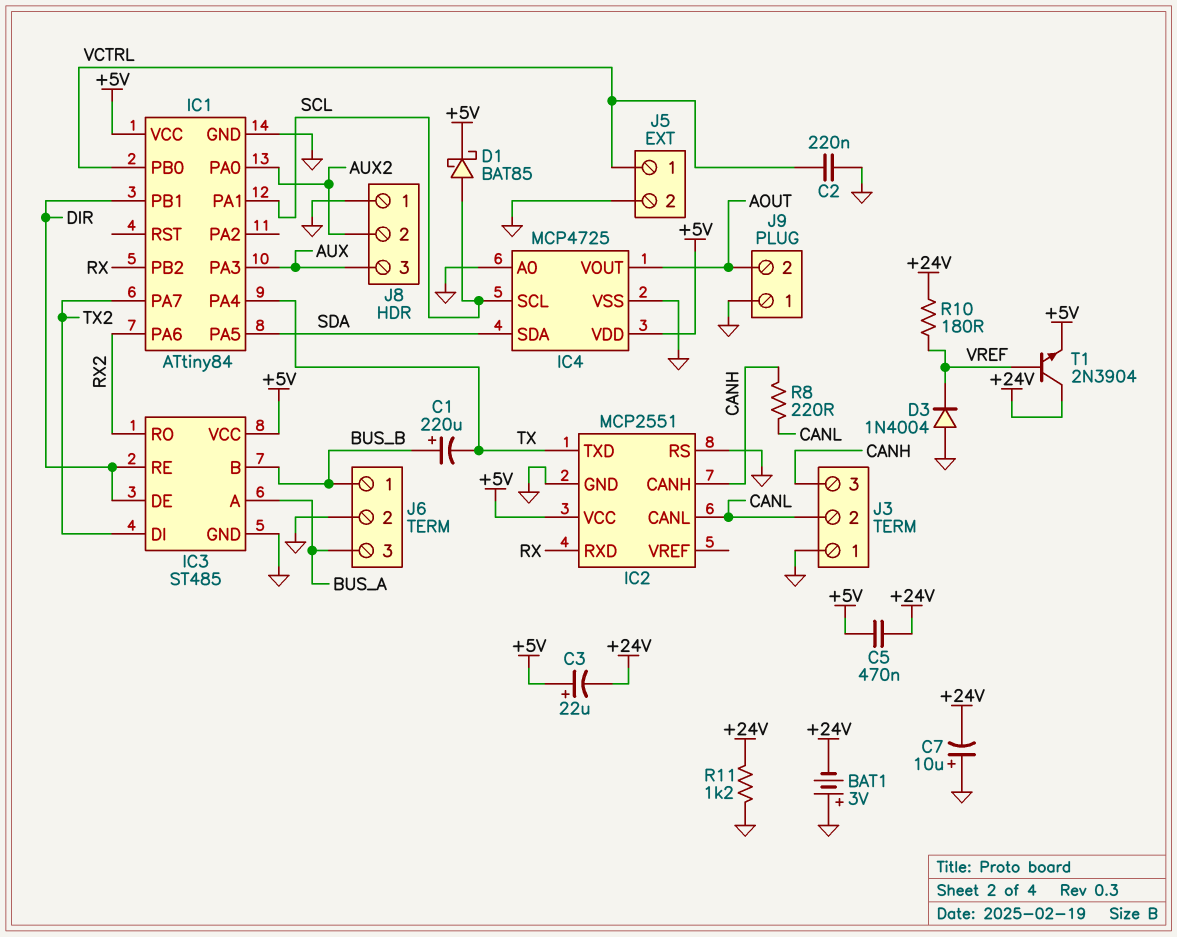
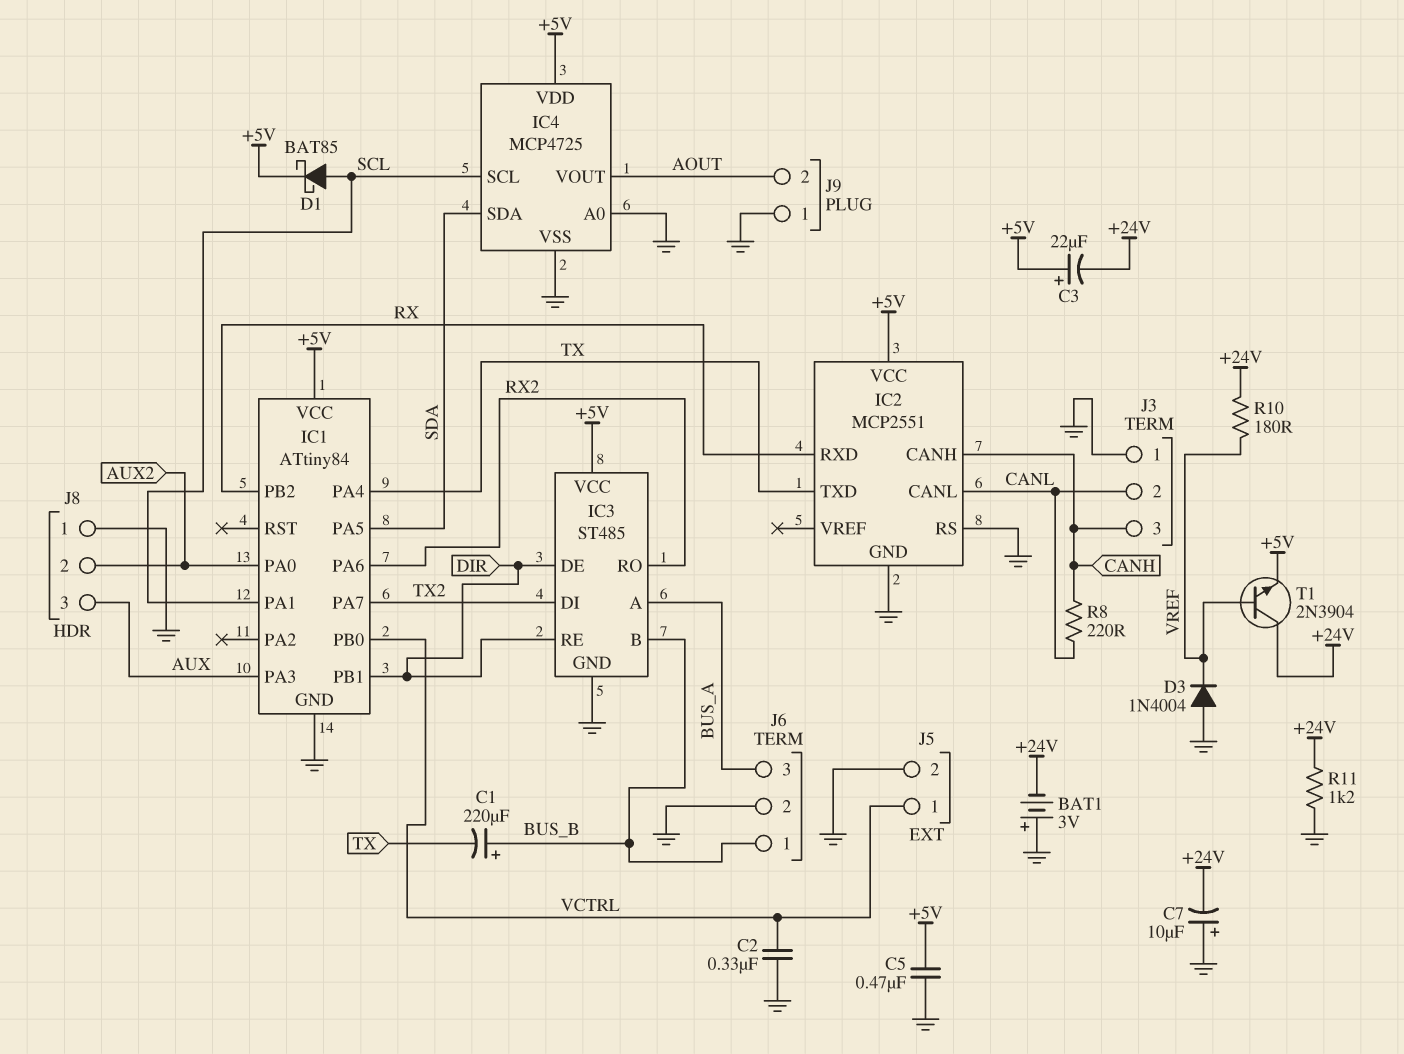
C2: 220nF (GND, VCTRL) -> 330nF (GND, VCTRL)
C5: 470nF (+5V, +24V) -> 470nF (+5V, GND)

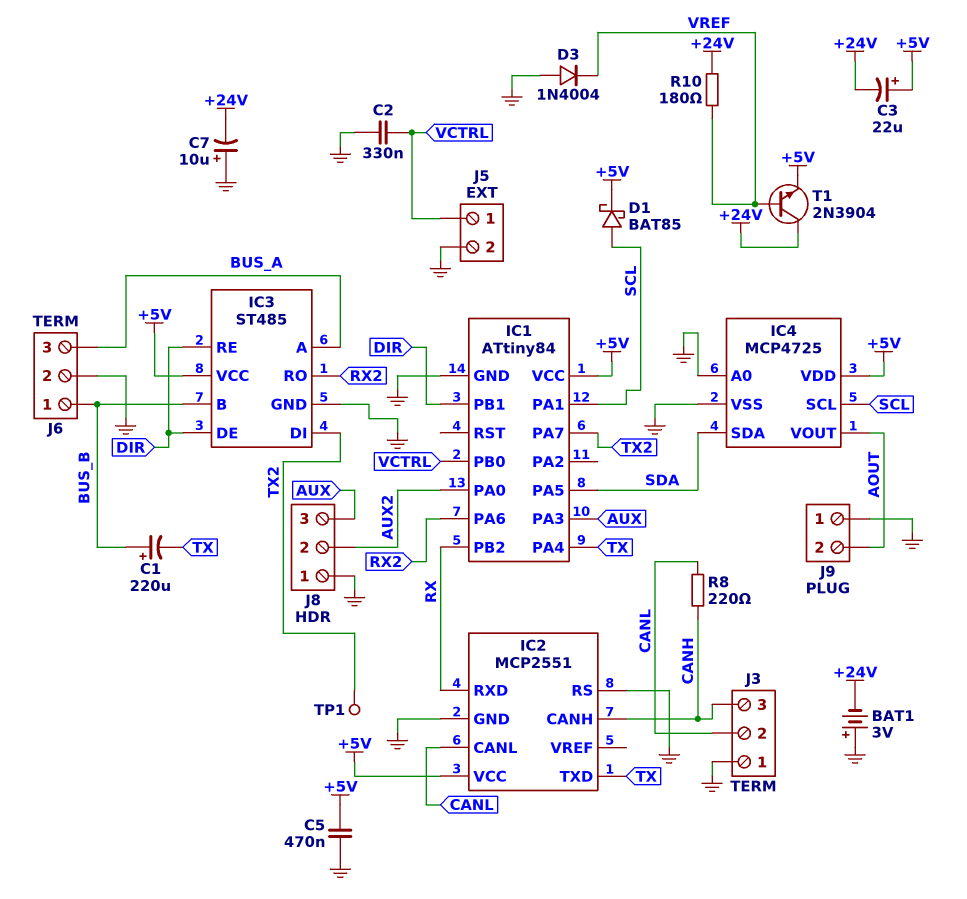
R11: 1.2k (+24V, GND) -> none
TP1: none -> test point (TX2)

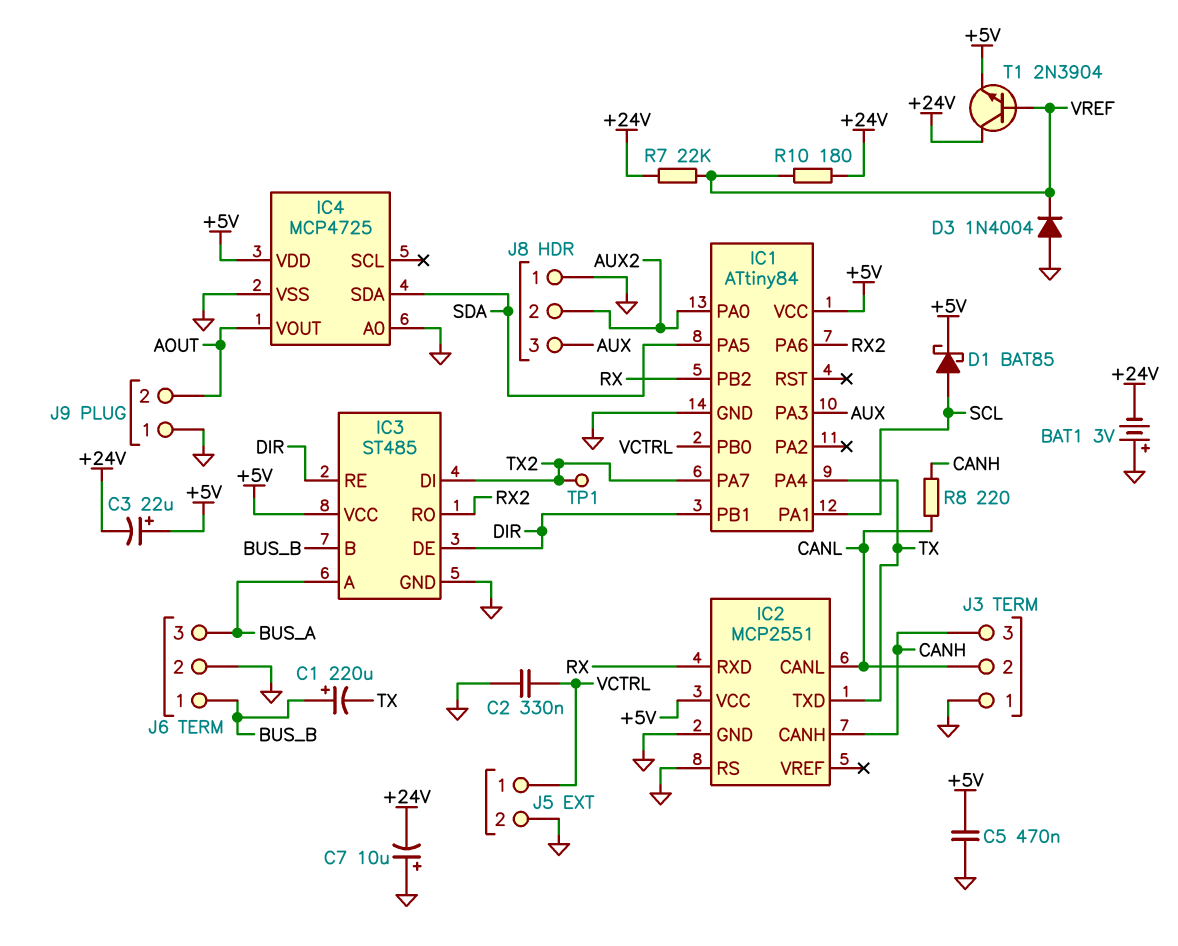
IC4 pin SCL: SCL -> none
R7: none -> 22k (+24V, VREF)

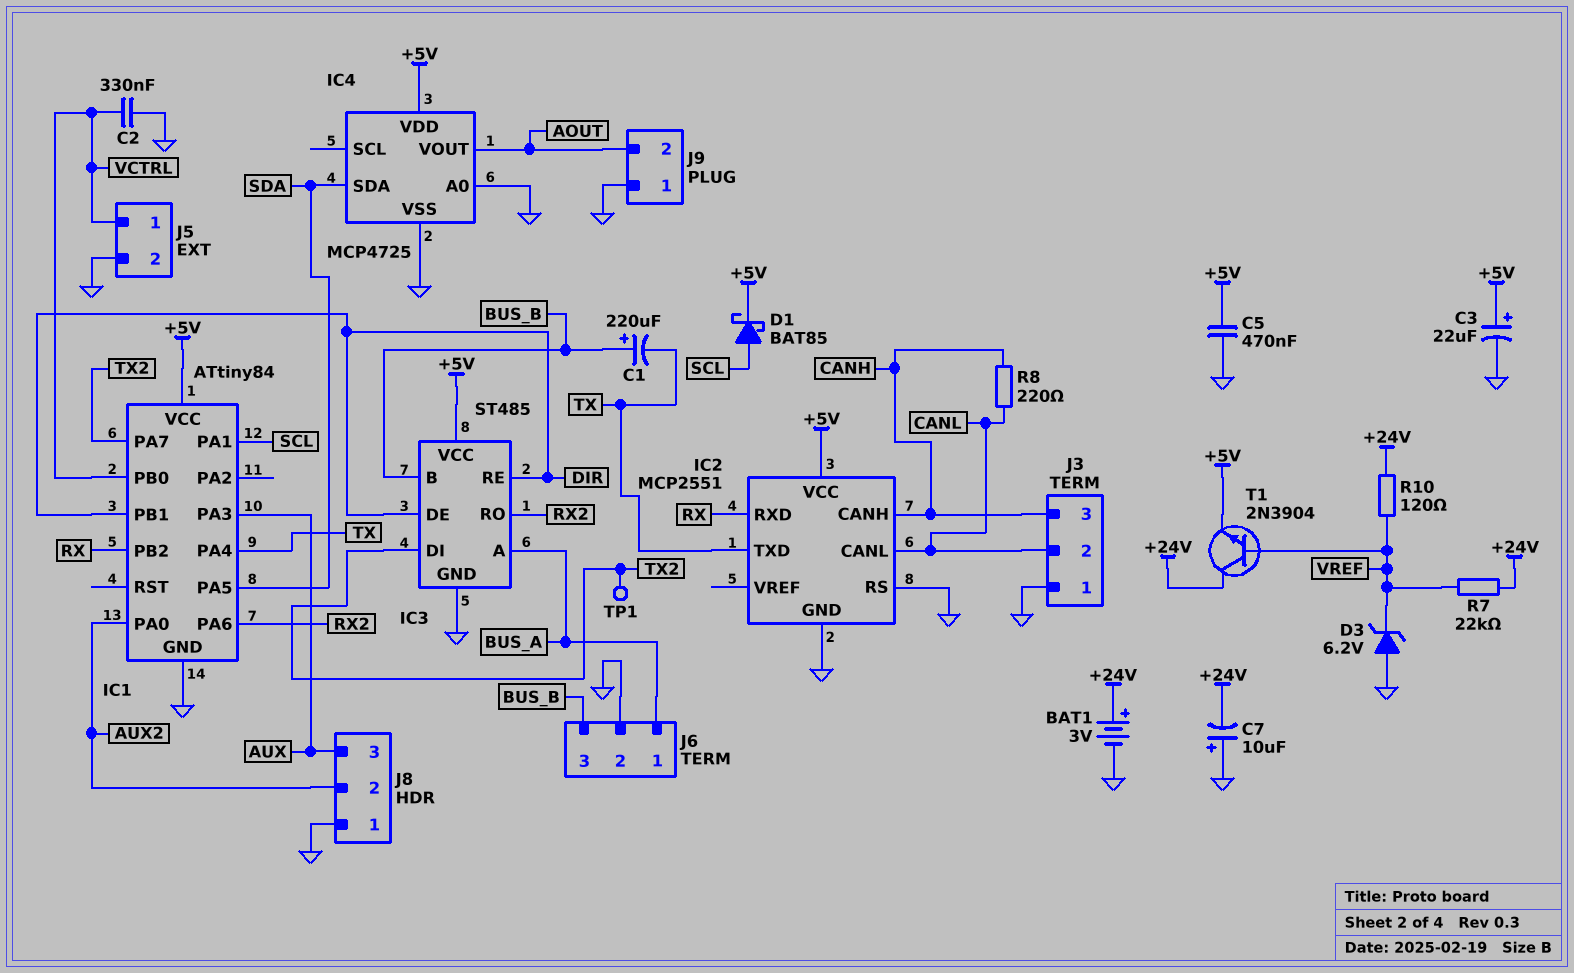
BAT1: 3V (plus GND, minus +24V) -> 3V (plus +24V, minus GND)
C3: 22uF (plus +5V, minus +24V) -> 22uF (plus +5V, minus GND)
D3: diode 1N4004 (A GND, K VREF) -> zener 6.2V (A GND, K VREF)
J6 pin 1: BUS_B -> BUS_A
J6 pin 3: BUS_A -> BUS_B
R10: 180 (+24V, VREF) -> 120 (+24V, VREF)

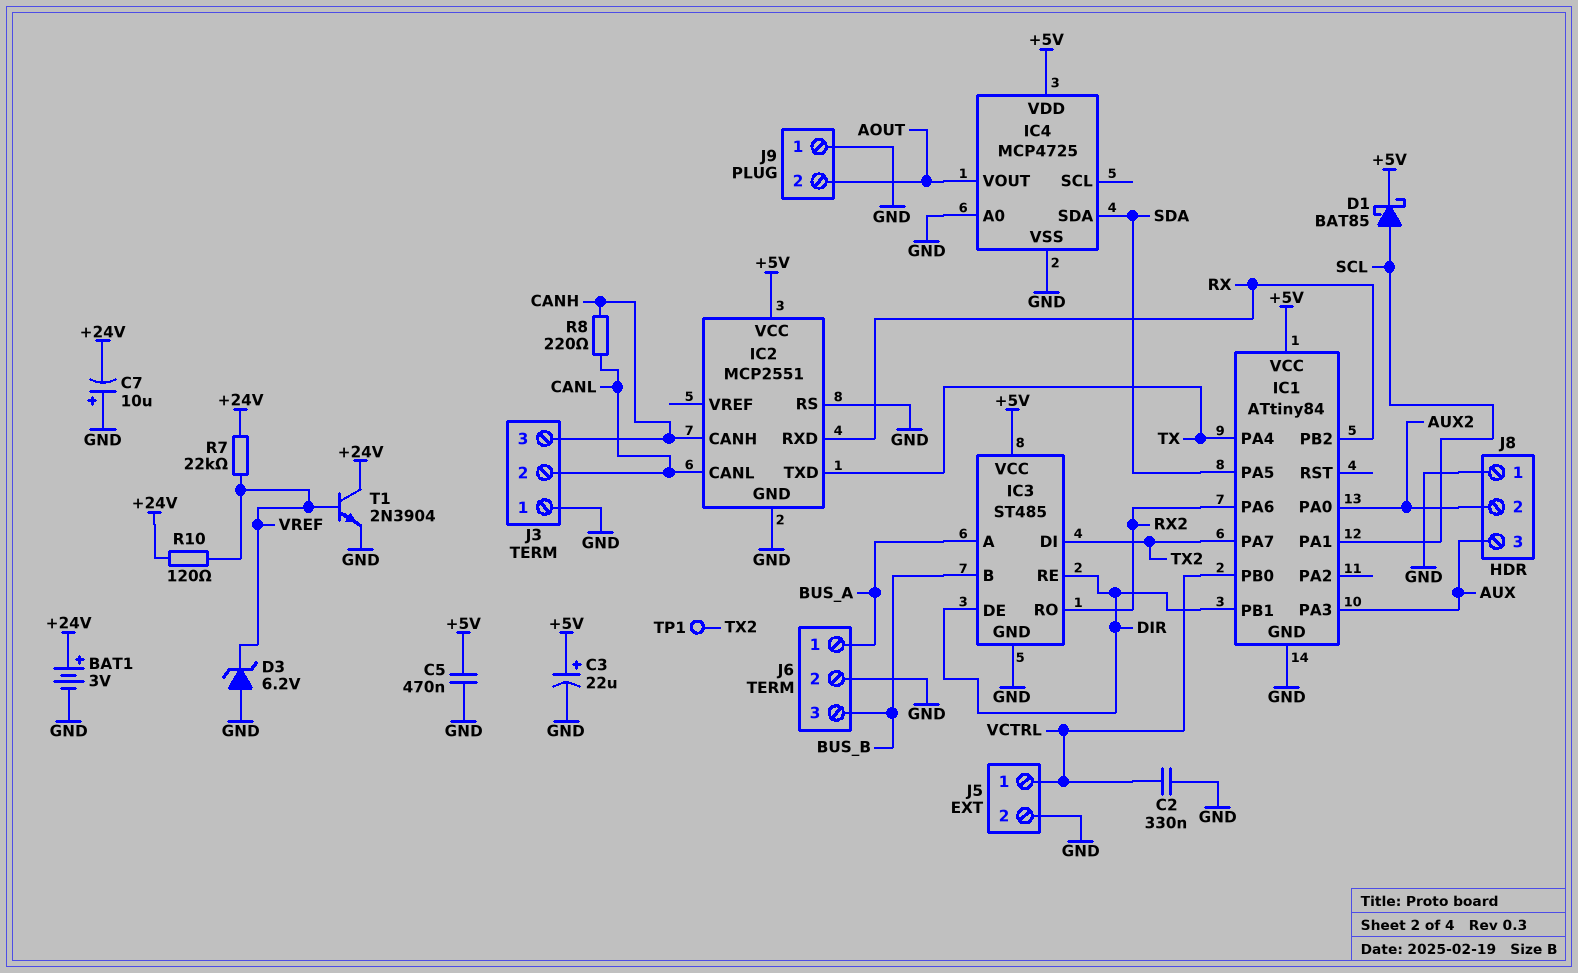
C1: 220uF (plus BUS_B, minus TX) -> none
T1: NPN 2N3904 (B VREF, C +24V, E +5V) -> NPN 2N3904 (B VREF, C +24V, E GND)

